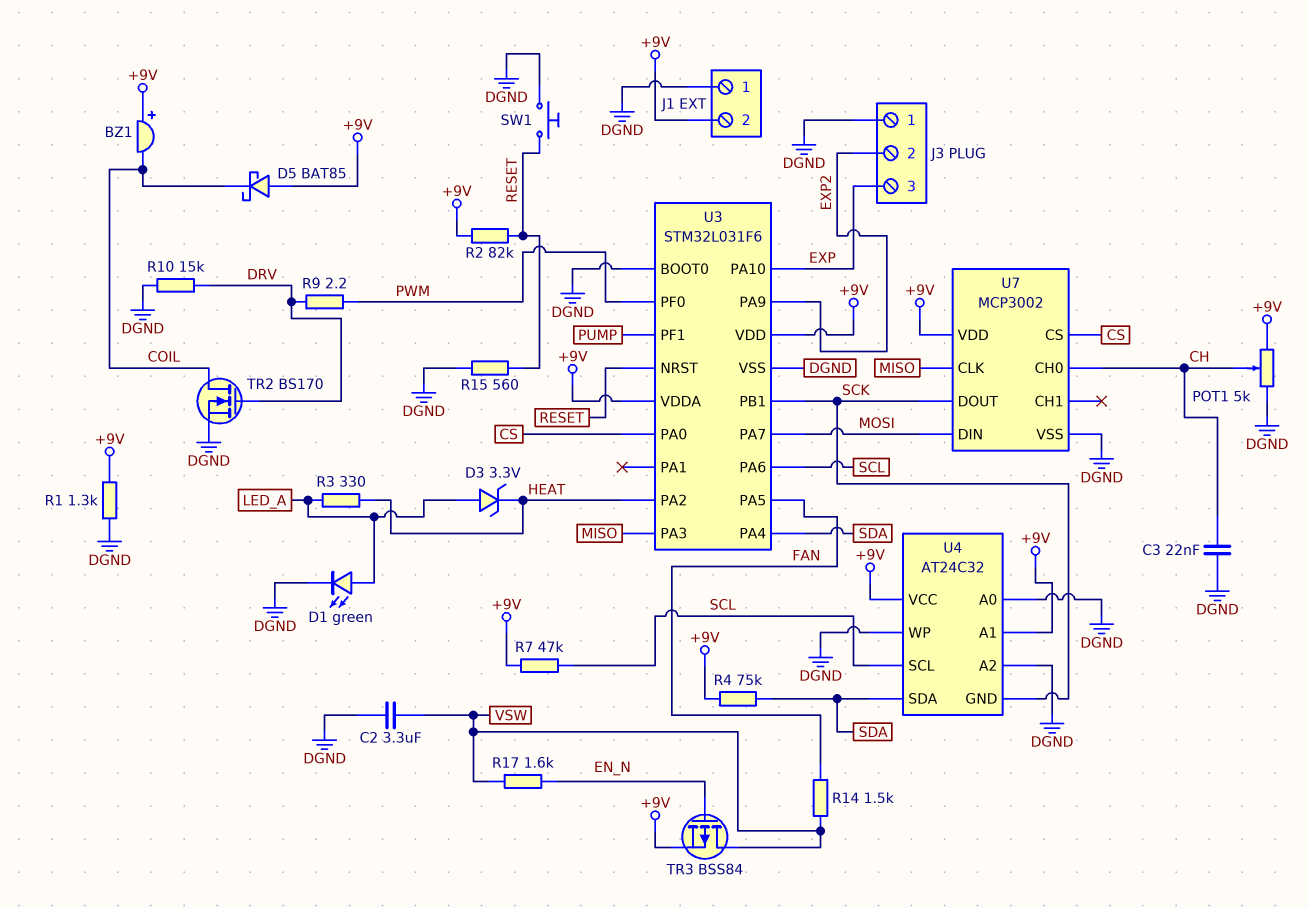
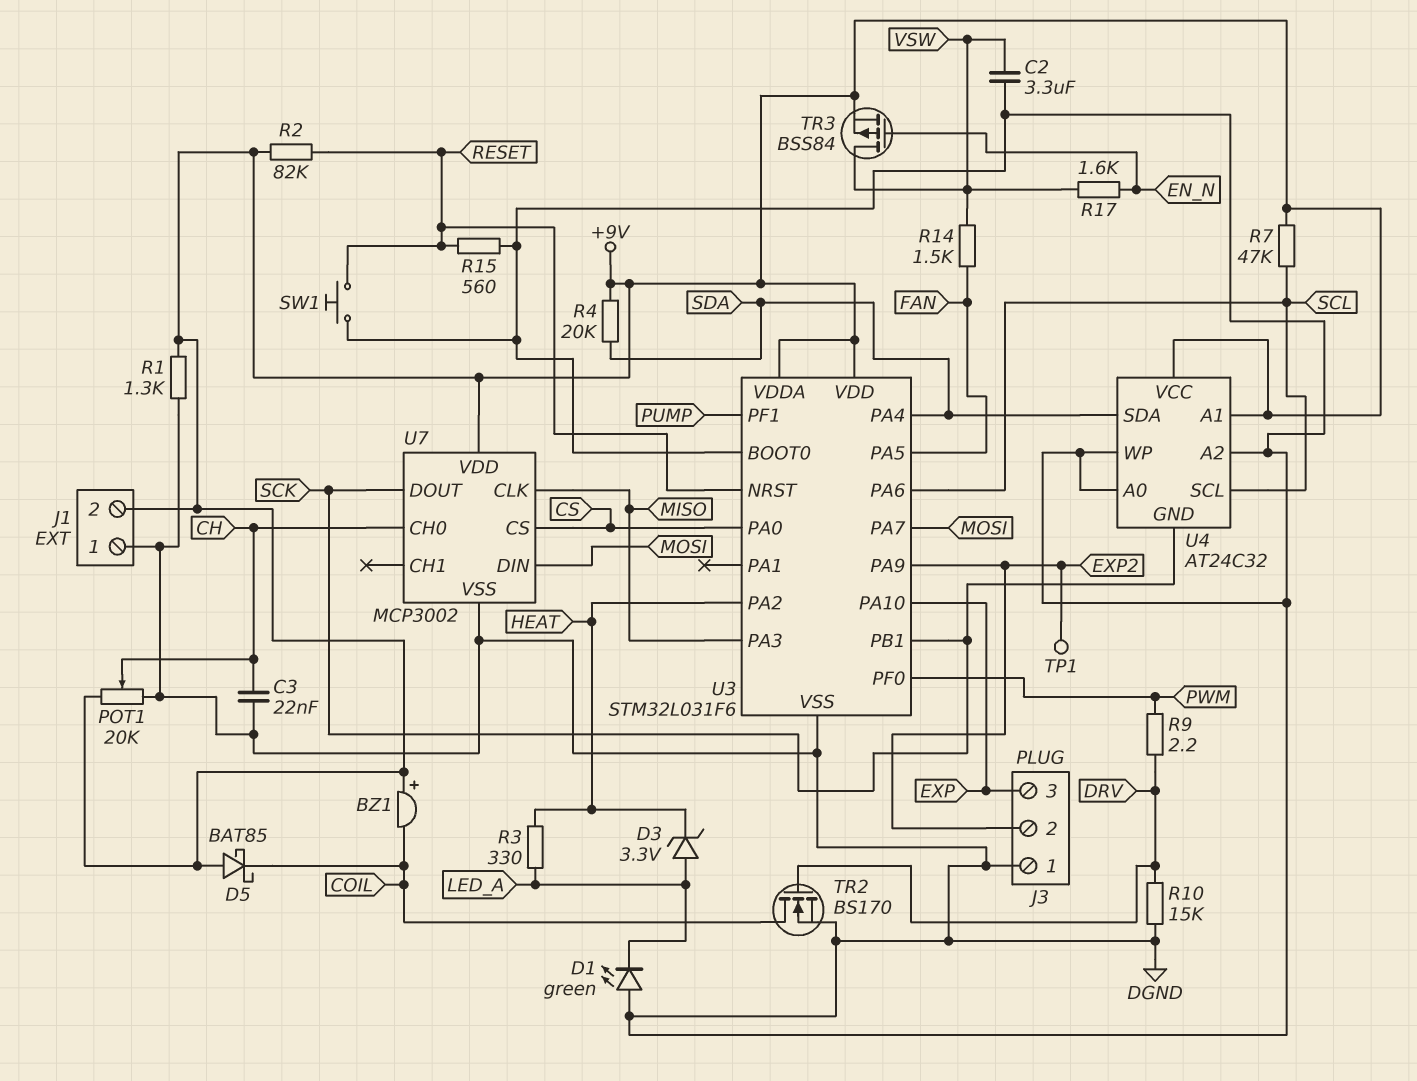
D1: LED green (A LED_A, K DGND) -> LED green (A DGND, K LED_A)
POT1: 5k (+9V, DGND, wiper CH) -> 20k (+9V, DGND, wiper CH)
R4: 75k (+9V, SDA) -> 20k (+9V, SDA)
TP1: none -> test point (EXP2)

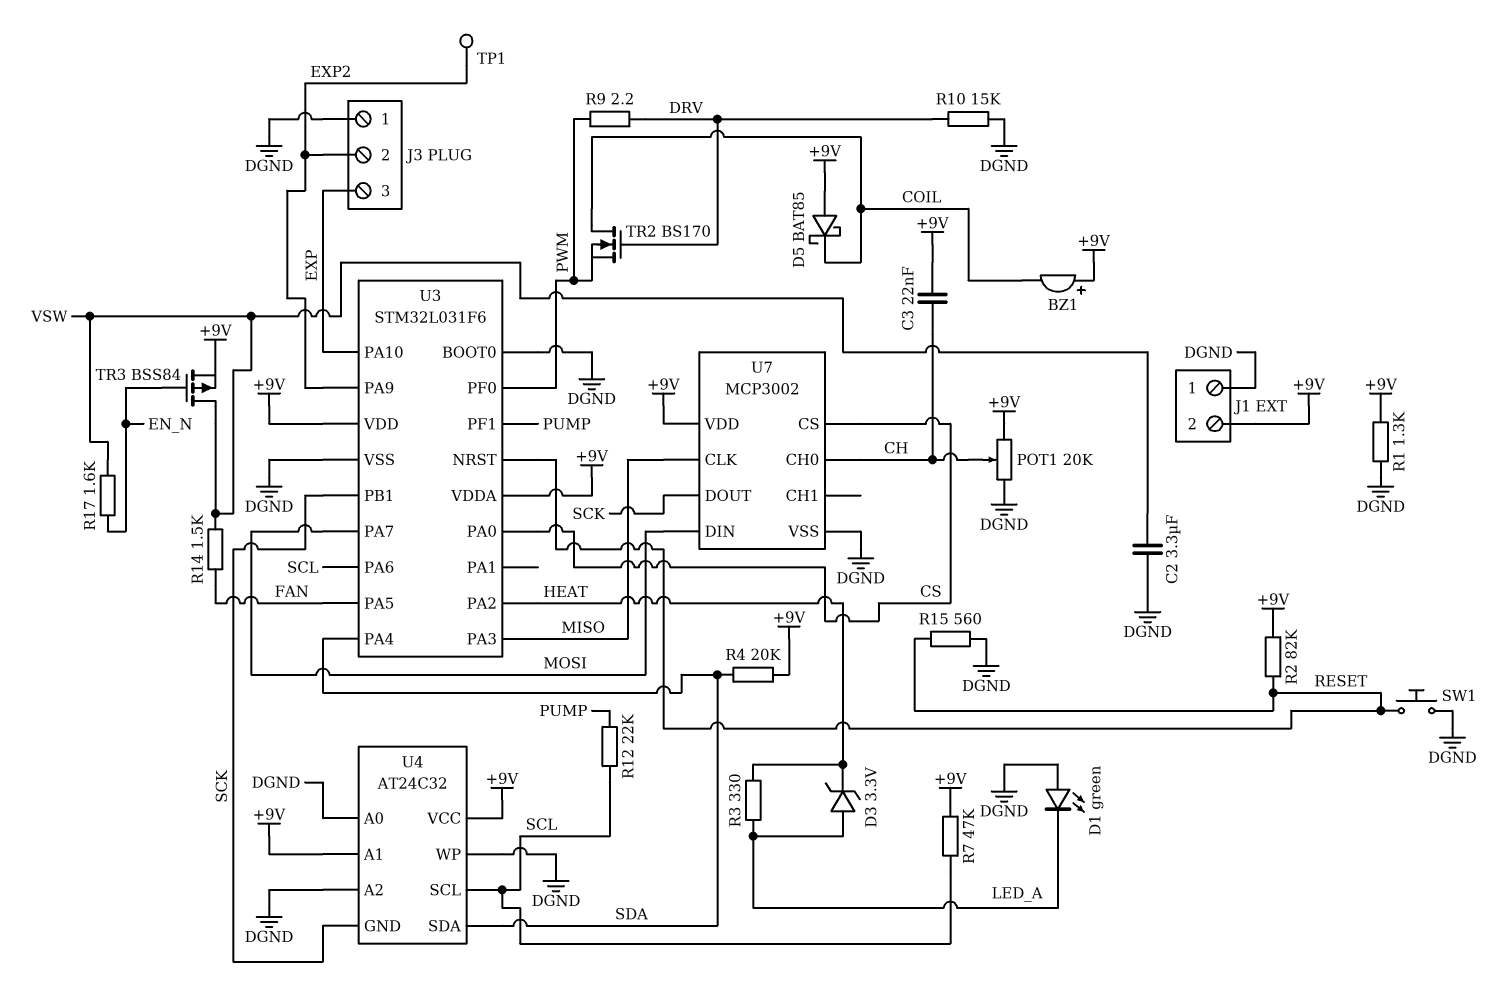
C3: 22nF (CH, DGND) -> 22nF (+9V, CH)
R12: none -> 22k (PUMP, SCL)
TR2: NMOS BS170 (G DRV, D COIL, S DGND) -> NMOS BS170 (G DRV, D COIL, S PWM)

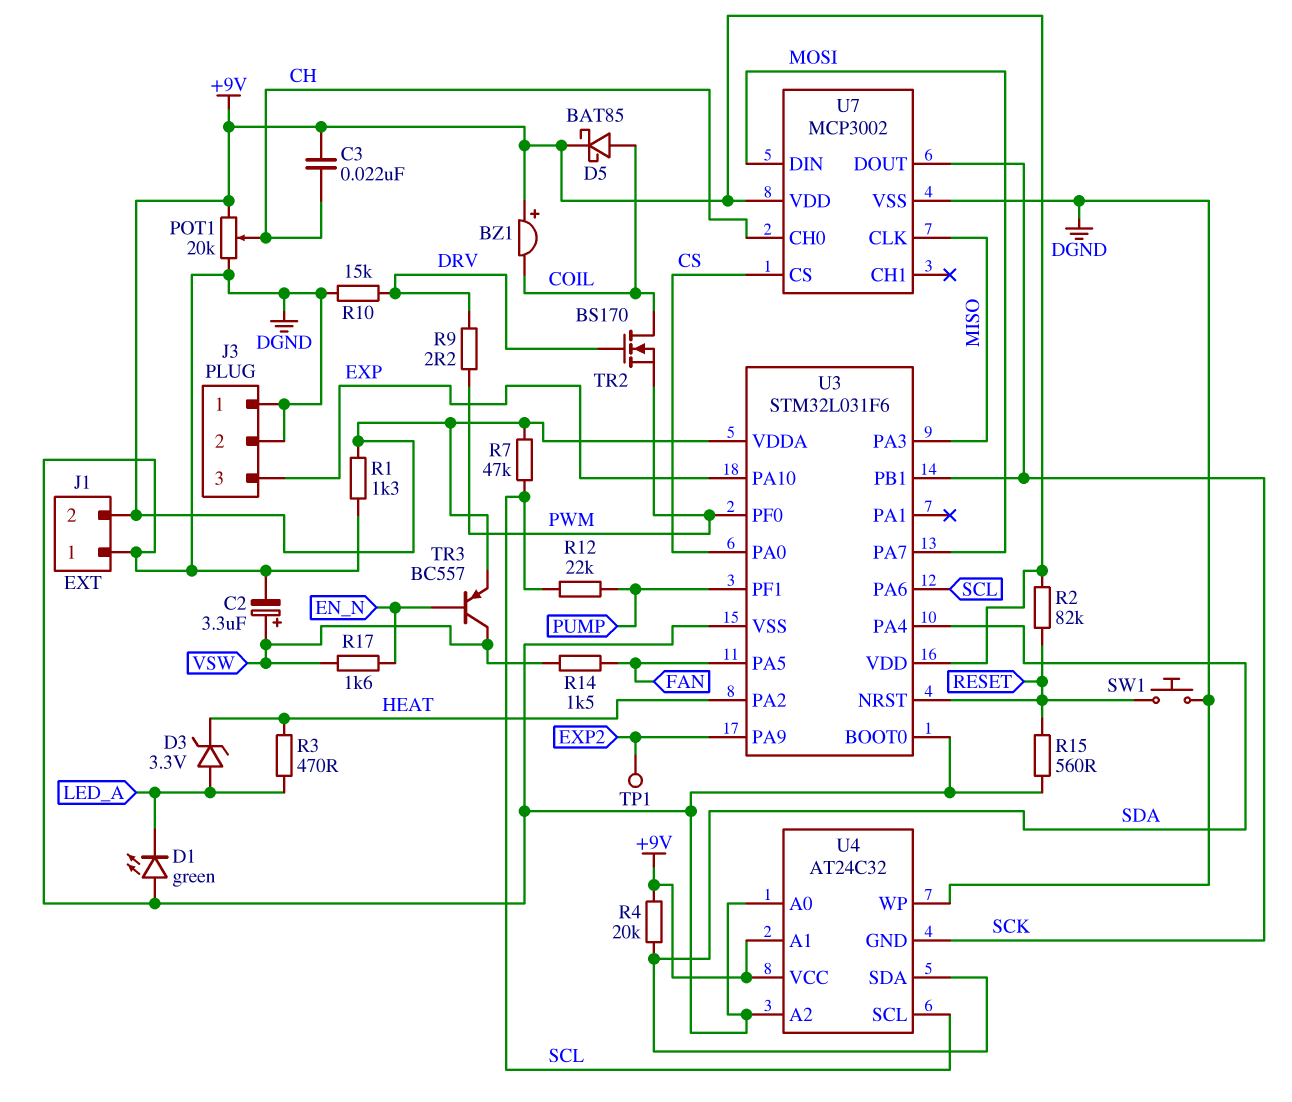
C2: 3.3uF (DGND, VSW) -> 3.3uF (plus VSW, minus DGND)
D5: schottky BAT85 (A +9V, K COIL) -> schottky BAT85 (A COIL, K +9V)
J3 pin 2: EXP2 -> DGND
R3: 330 (HEAT, LED_A) -> 470 (HEAT, LED_A)
TR3: PMOS BSS84 (G EN_N, D VSW, S +9V) -> PNP BC557 (B EN_N, C VSW, E +9V)

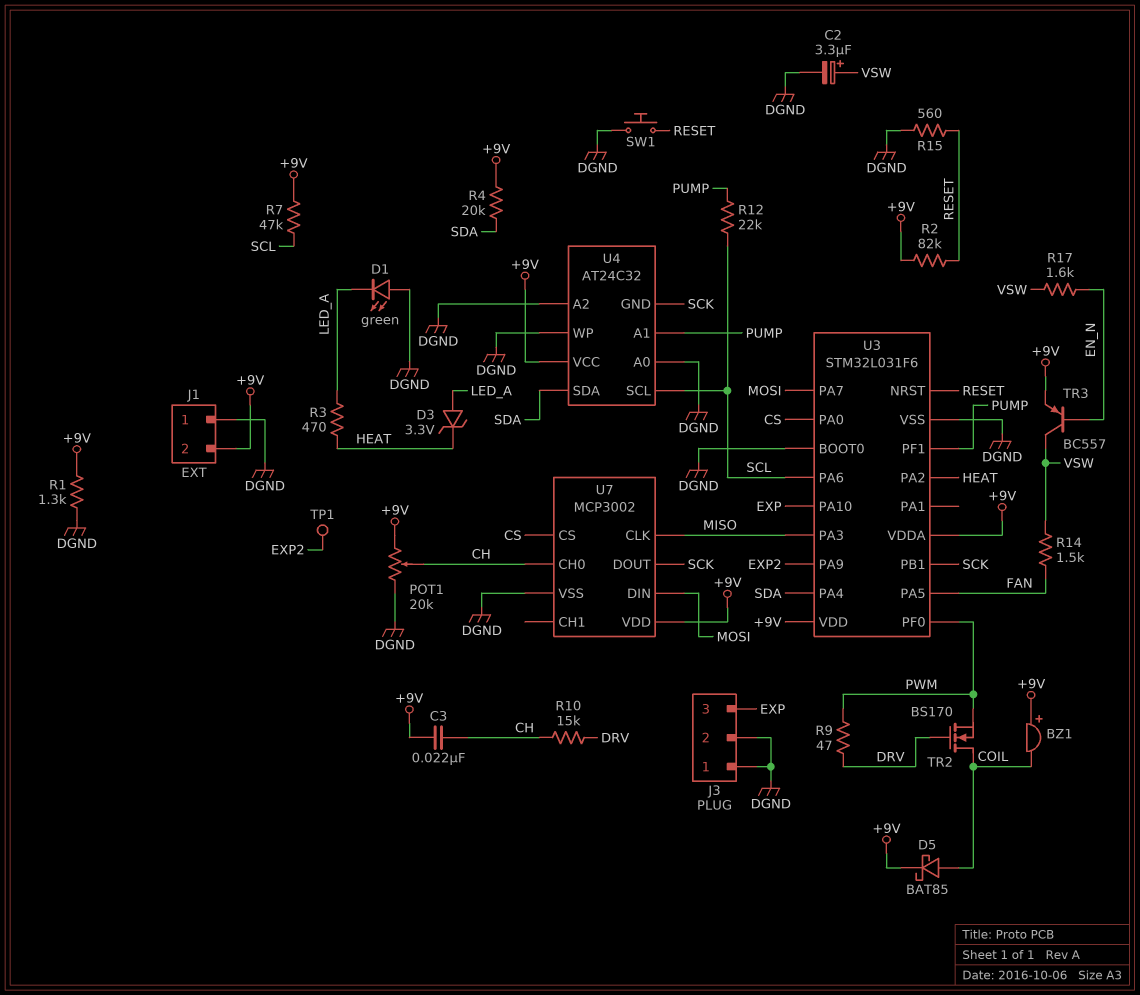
R9: 2.2 (DRV, PWM) -> 47 (DRV, PWM)
R10: 15k (DGND, DRV) -> 15k (CH, DRV)
U4 pin A1: +9V -> PUMP

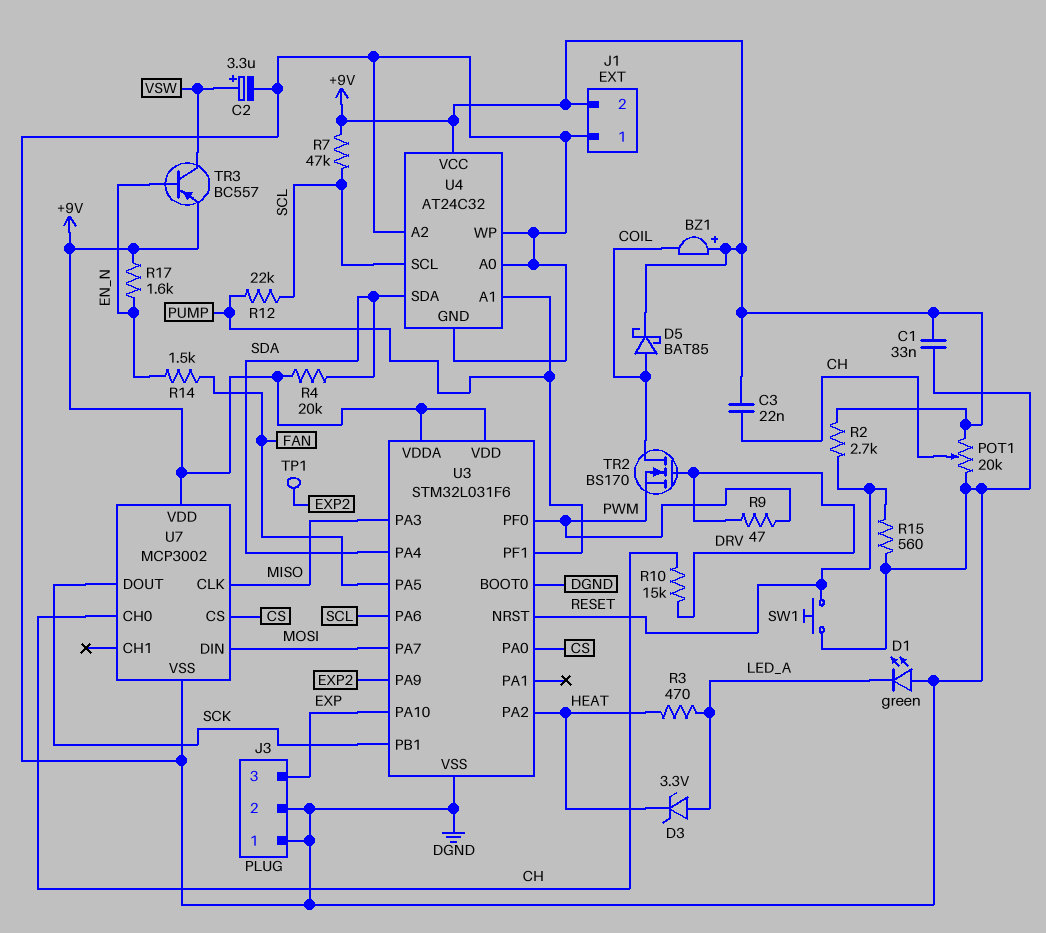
C1: none -> 33nF (+9V, DGND)
R1: 1.3k (+9V, DGND) -> none
R2: 82k (+9V, RESET) -> 2.7k (+9V, RESET)
R14: 1.5k (FAN, VSW) -> 1.5k (EN_N, FAN)
R17: 1.6k (EN_N, VSW) -> 1.6k (+9V, EN_N)
U4 pin GND: SCK -> DGND

